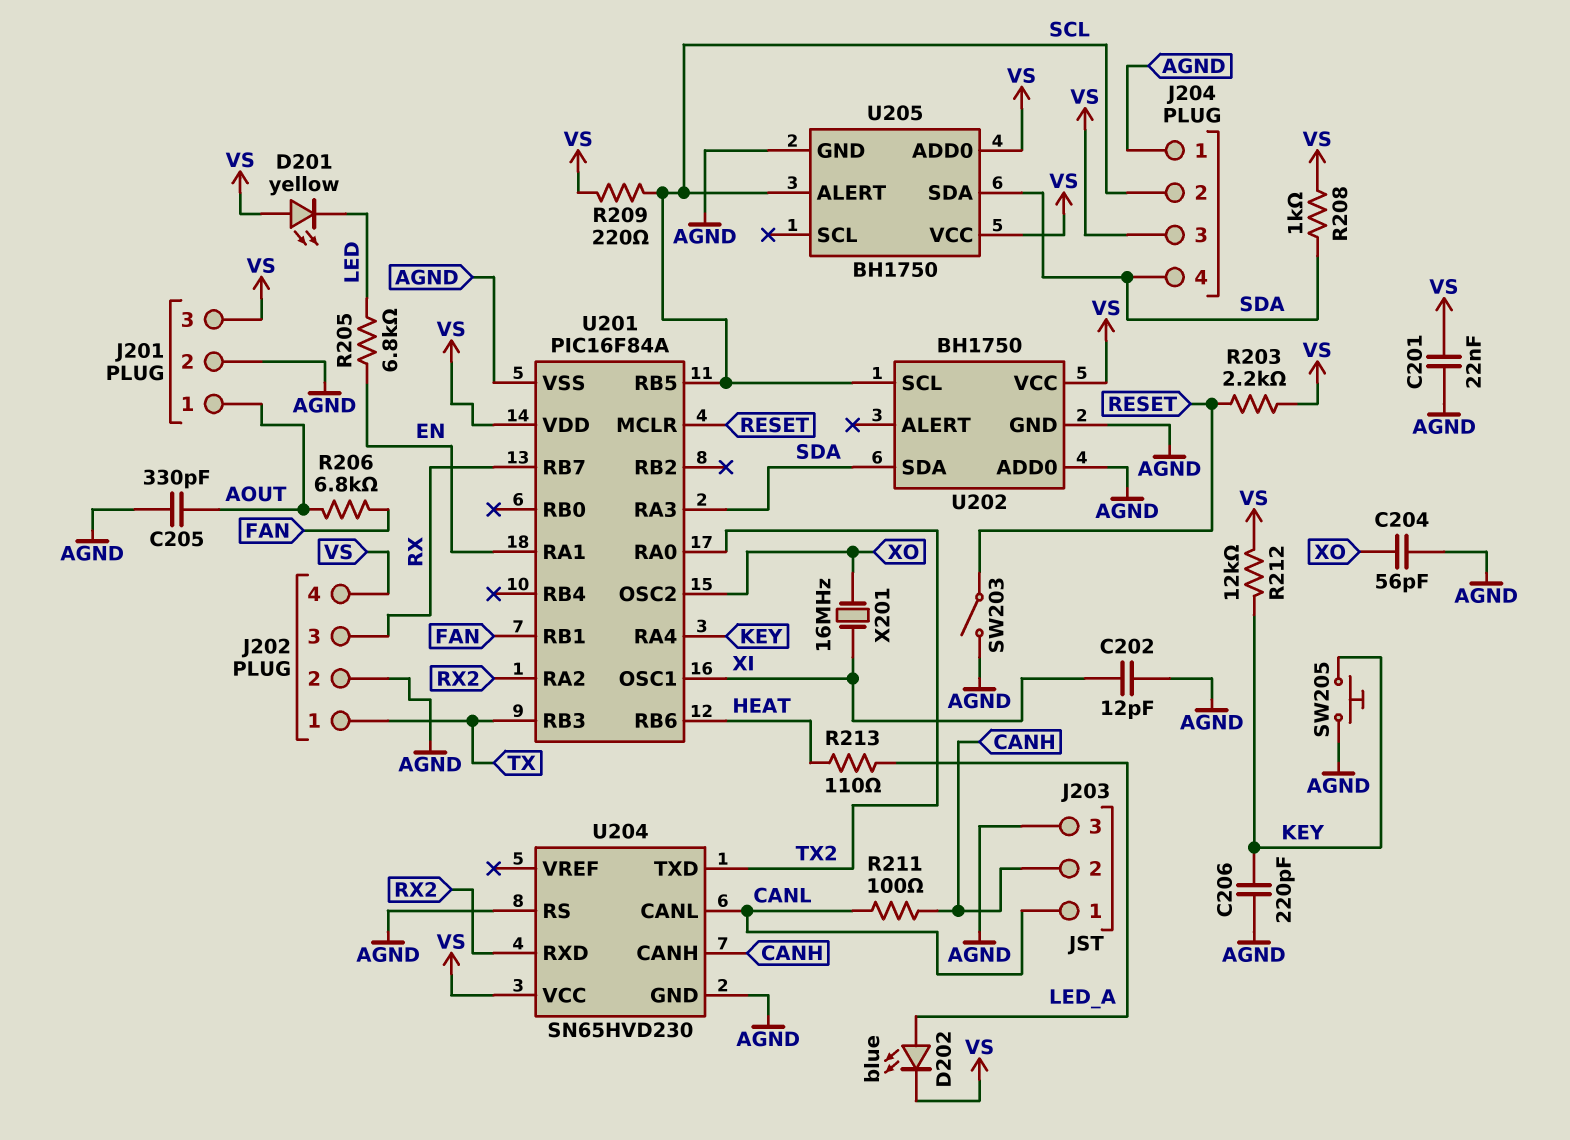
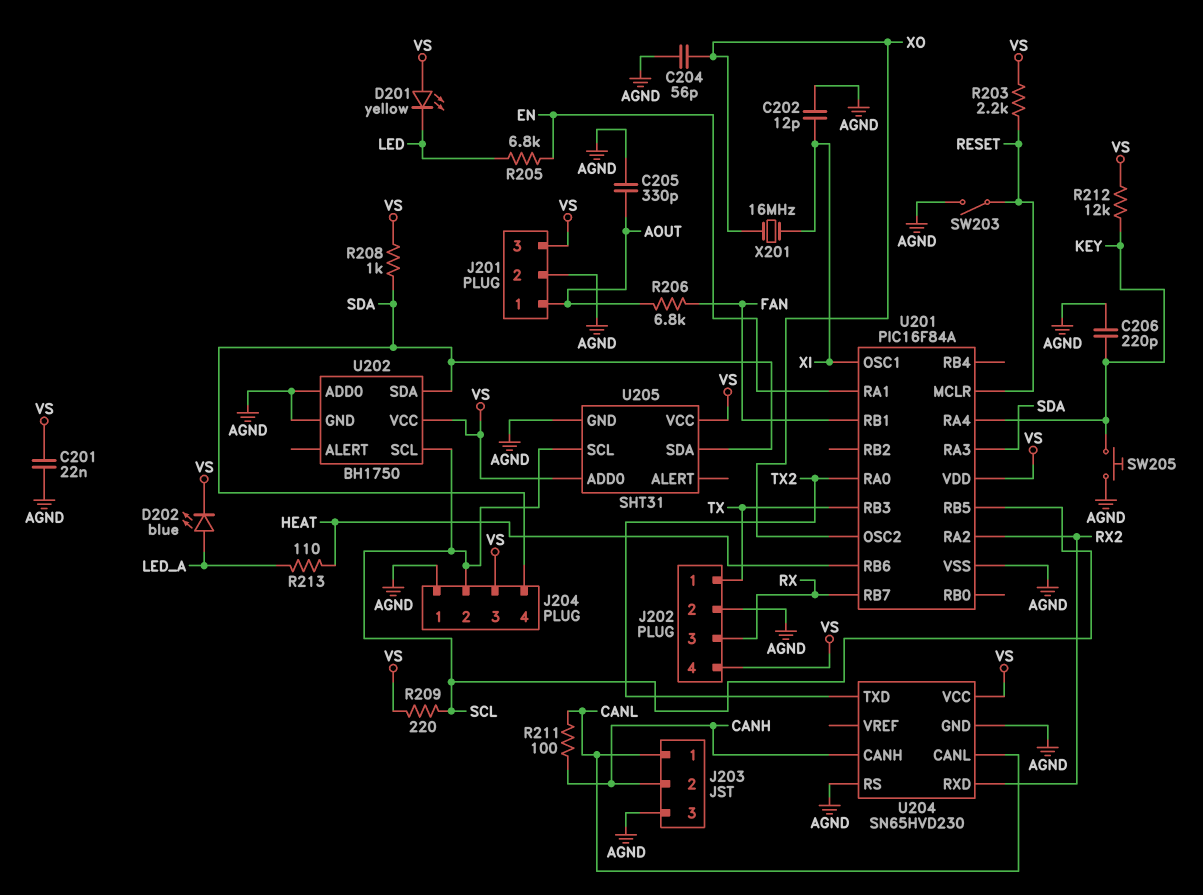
U205: BH1750 -> SHT31
U205 pin ALERT: SCL -> none
U205 pin SCL: none -> SCL

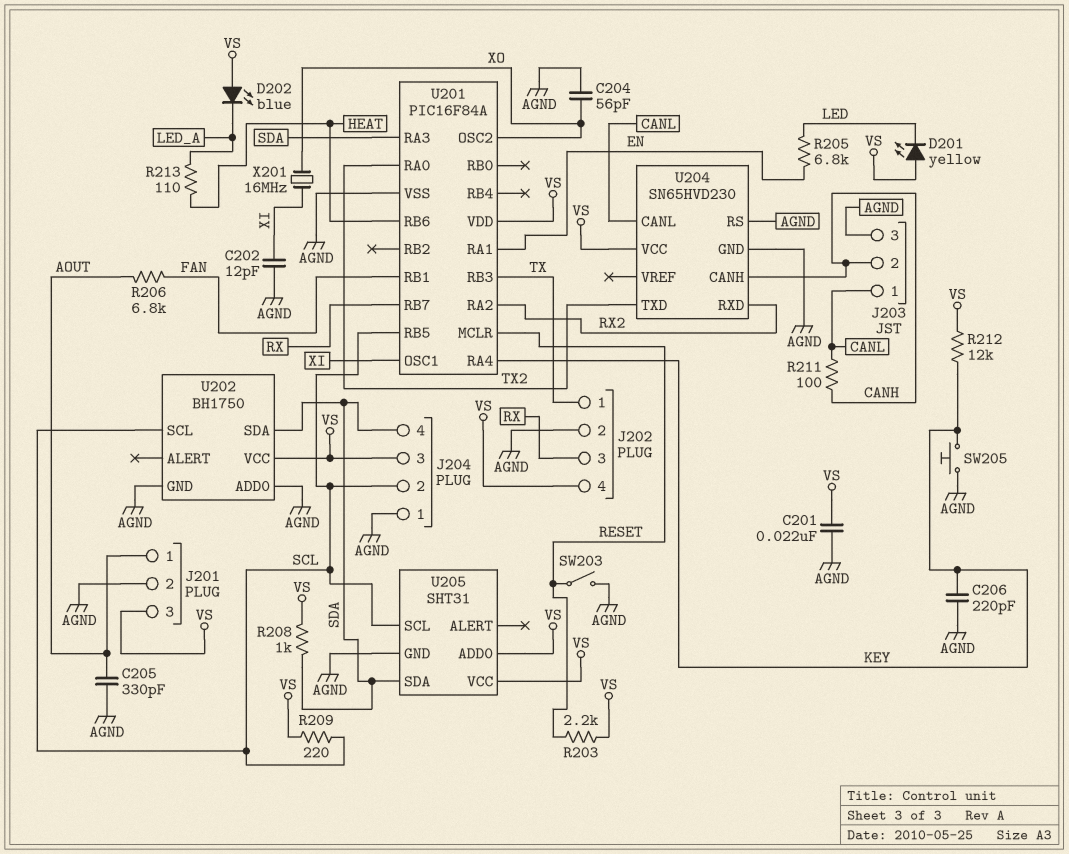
D202: LED blue (A LED_A, K VS) -> LED blue (A VS, K LED_A)

